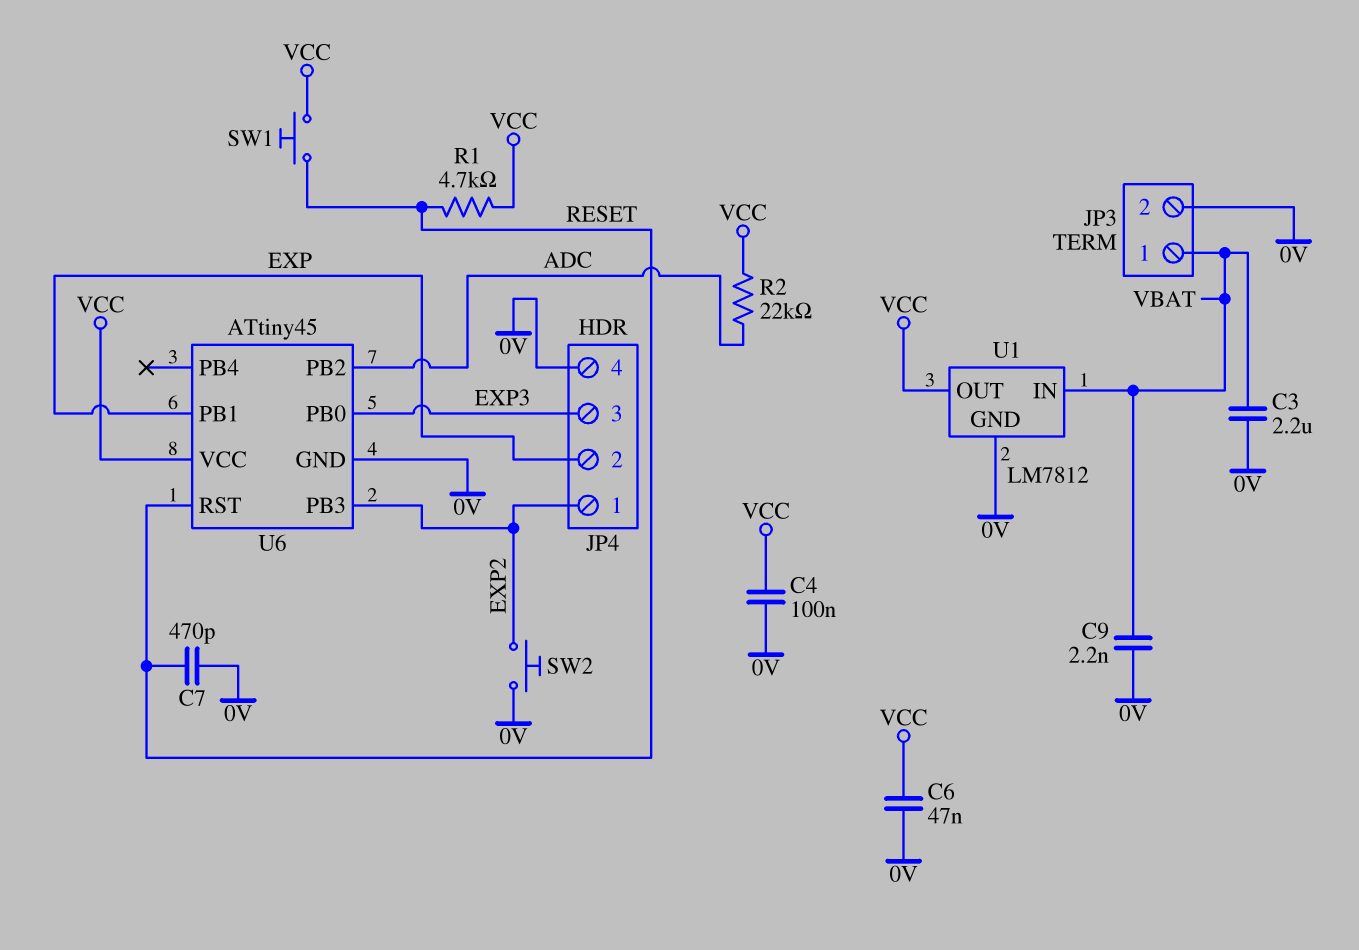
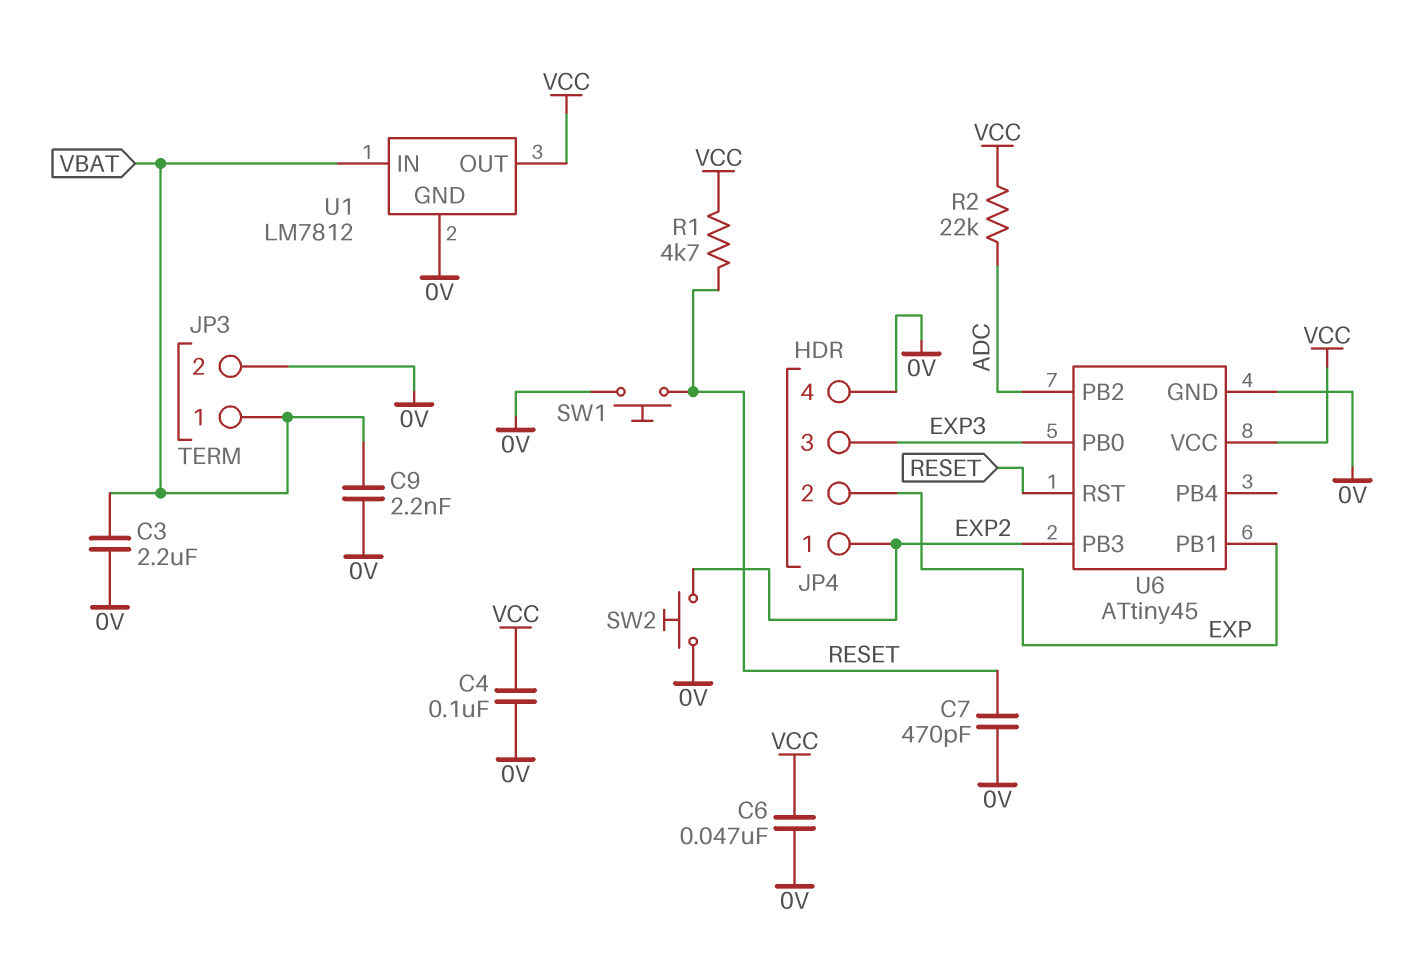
SW1: button (RESET, VCC) -> button (0V, RESET)

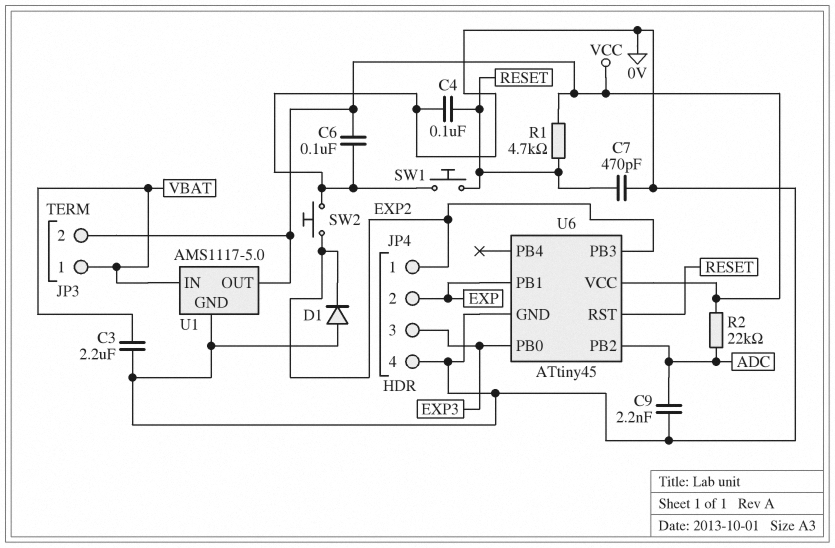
C4: 100nF (0V, VCC) -> 100nF (0V, RESET)
C6: 47nF (0V, VCC) -> 100nF (0V, VCC)
C9: 2.2nF (0V, VBAT) -> 2.2nF (0V, ADC)
D1: none -> diode (A 0V, K EXP2)
JP3 pin 2: 0V -> VCC
U1: LM7812 -> AMS1117-5.0

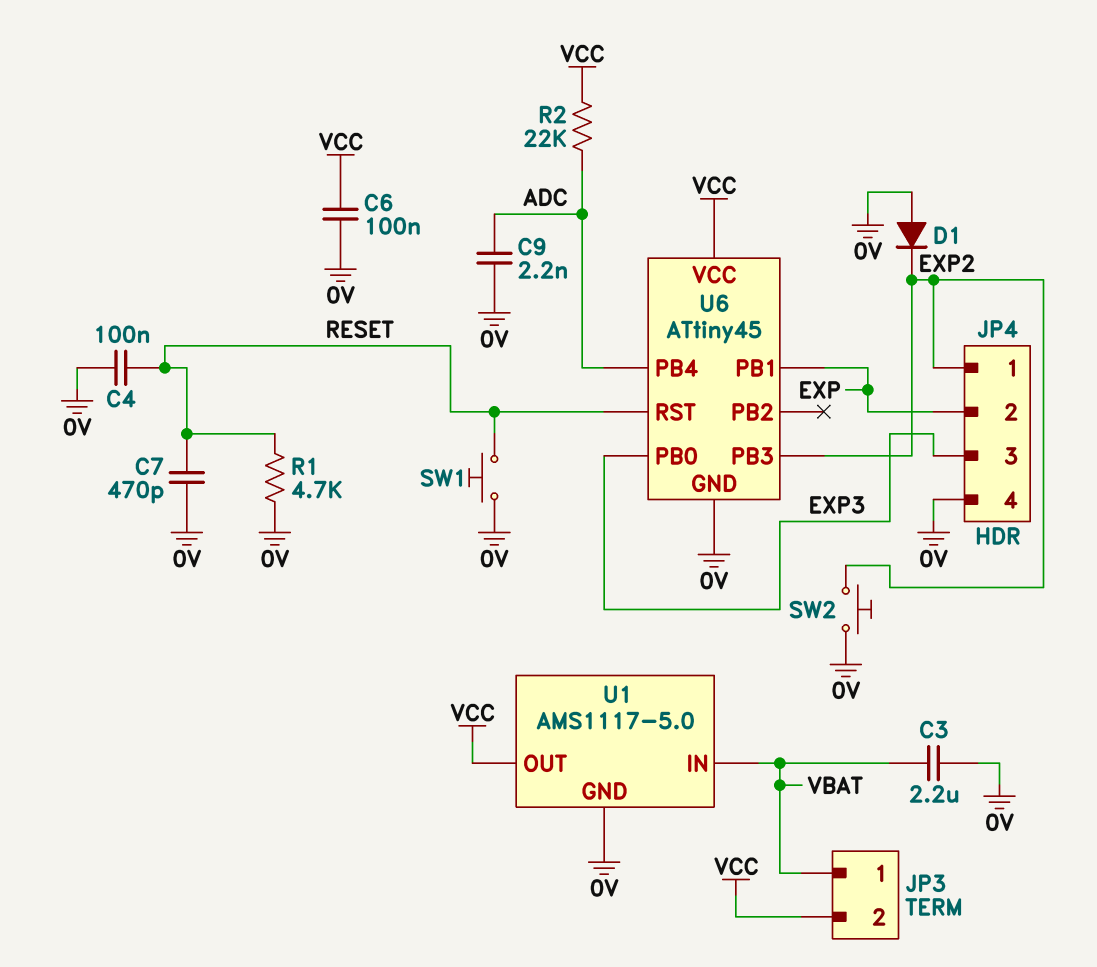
R1: 4.7k (RESET, VCC) -> 4.7k (0V, RESET)
U6 pin PB2: ADC -> none
U6 pin PB4: none -> ADC

